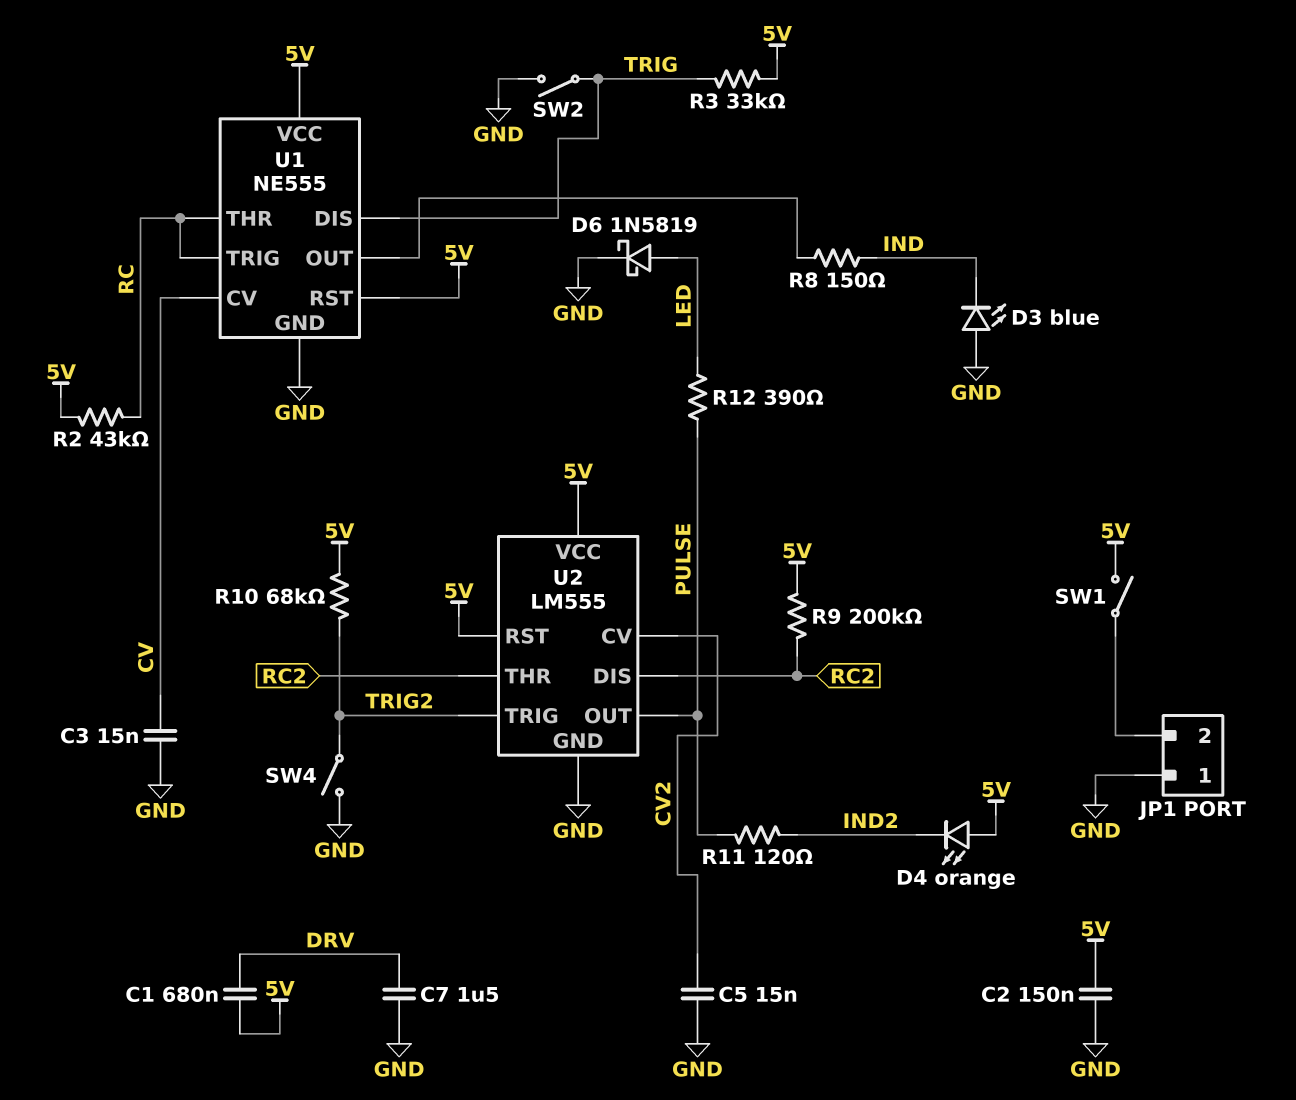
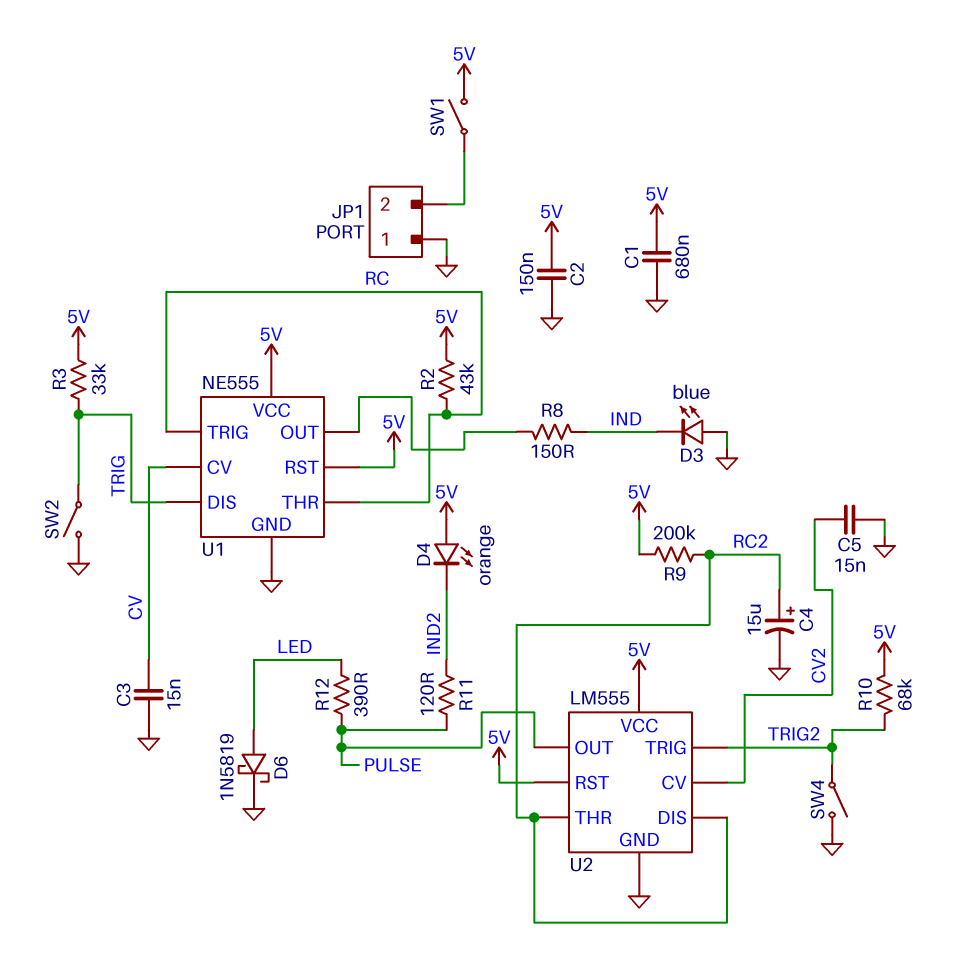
C1: 680nF (5V, DRV) -> 680nF (5V, GND)
C4: none -> 15uF (plus RC2, minus GND)
C7: 1.5uF (DRV, GND) -> none

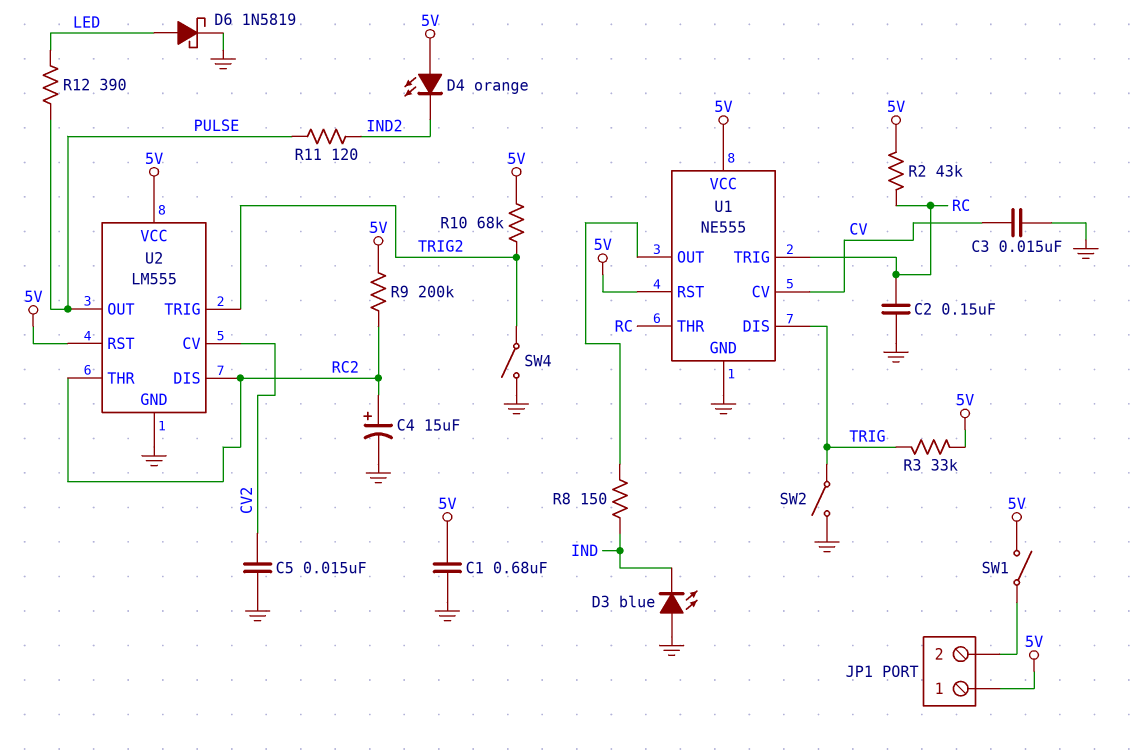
C2: 150nF (5V, GND) -> 150nF (GND, RC)
JP1 pin 1: GND -> 5V

